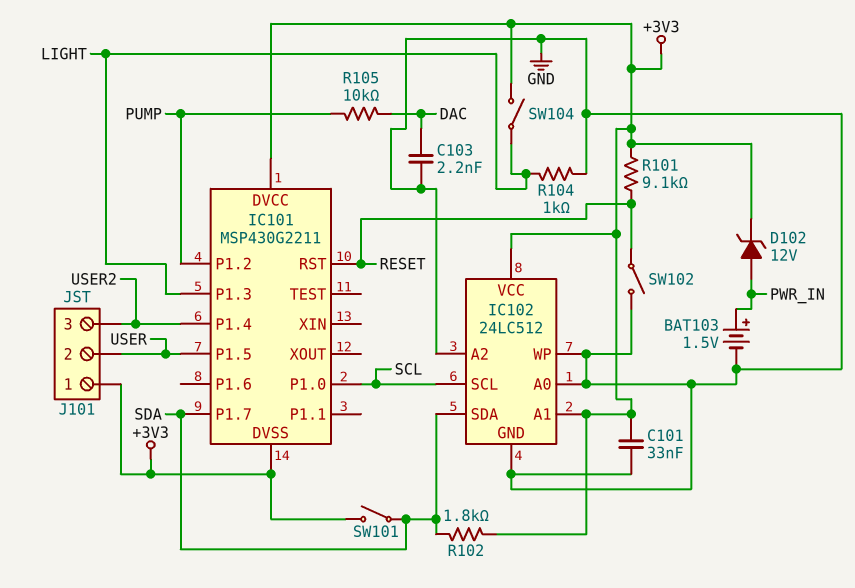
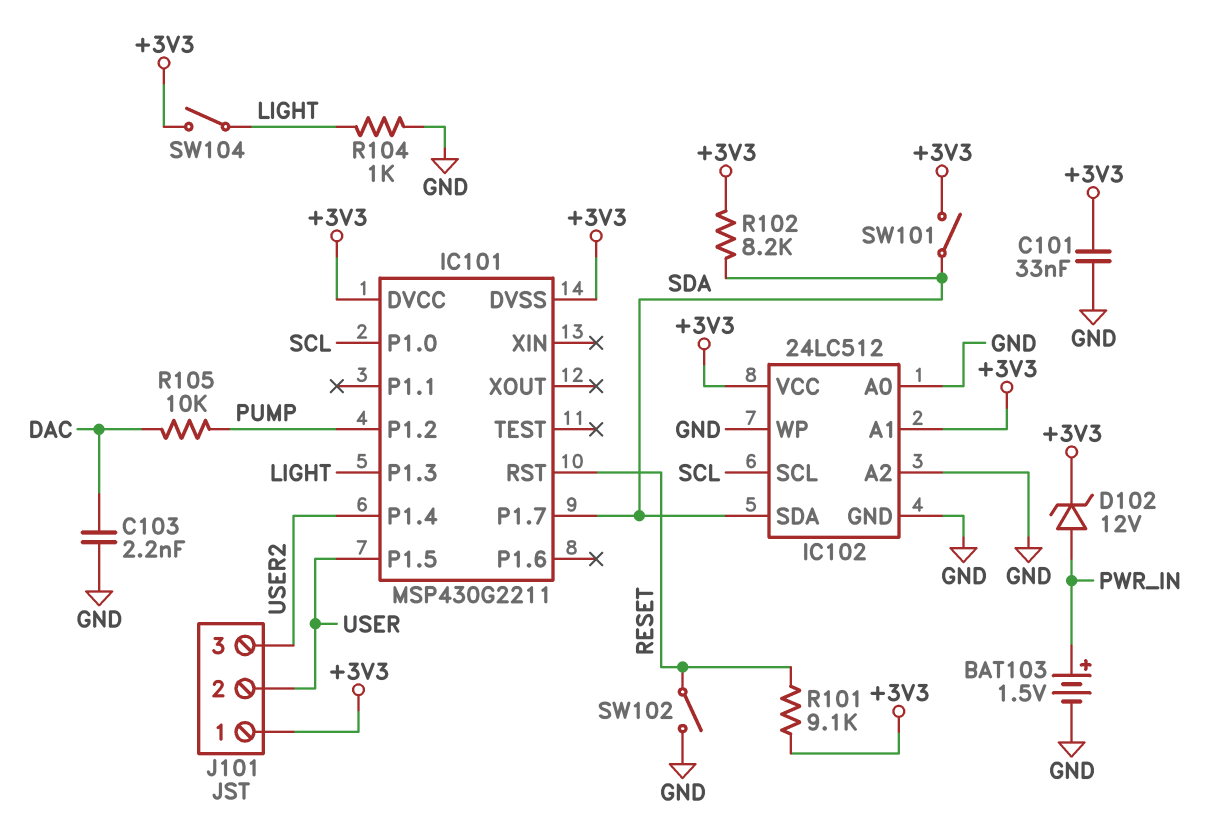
R102: 1.8k (+3V3, SDA) -> 8.2k (+3V3, SDA)

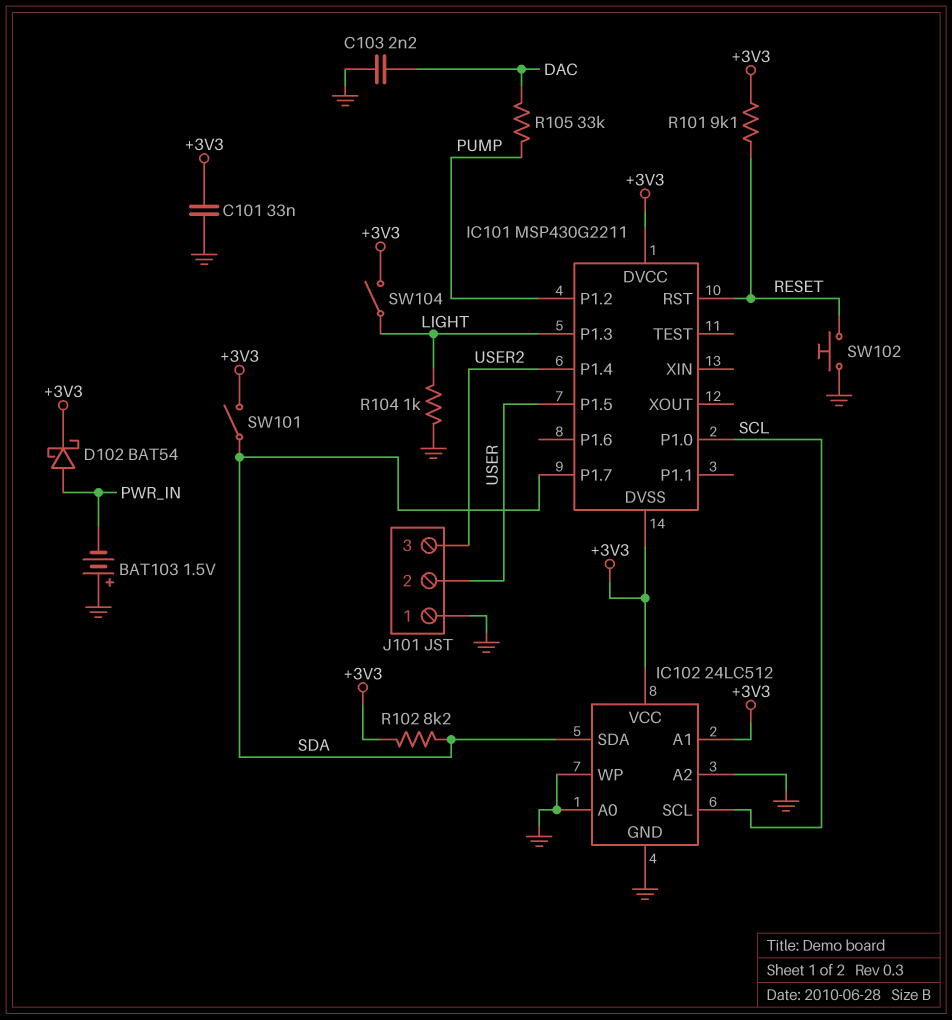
BAT103: 1.5V (plus PWR_IN, minus GND) -> 1.5V (plus GND, minus PWR_IN)
D102: zener 12V (A PWR_IN, K +3V3) -> schottky BAT54 (A PWR_IN, K +3V3)
J101 pin 1: +3V3 -> GND
R105: 10k (DAC, PUMP) -> 33k (DAC, PUMP)
SW102: switch (GND, RESET) -> button (GND, RESET)

